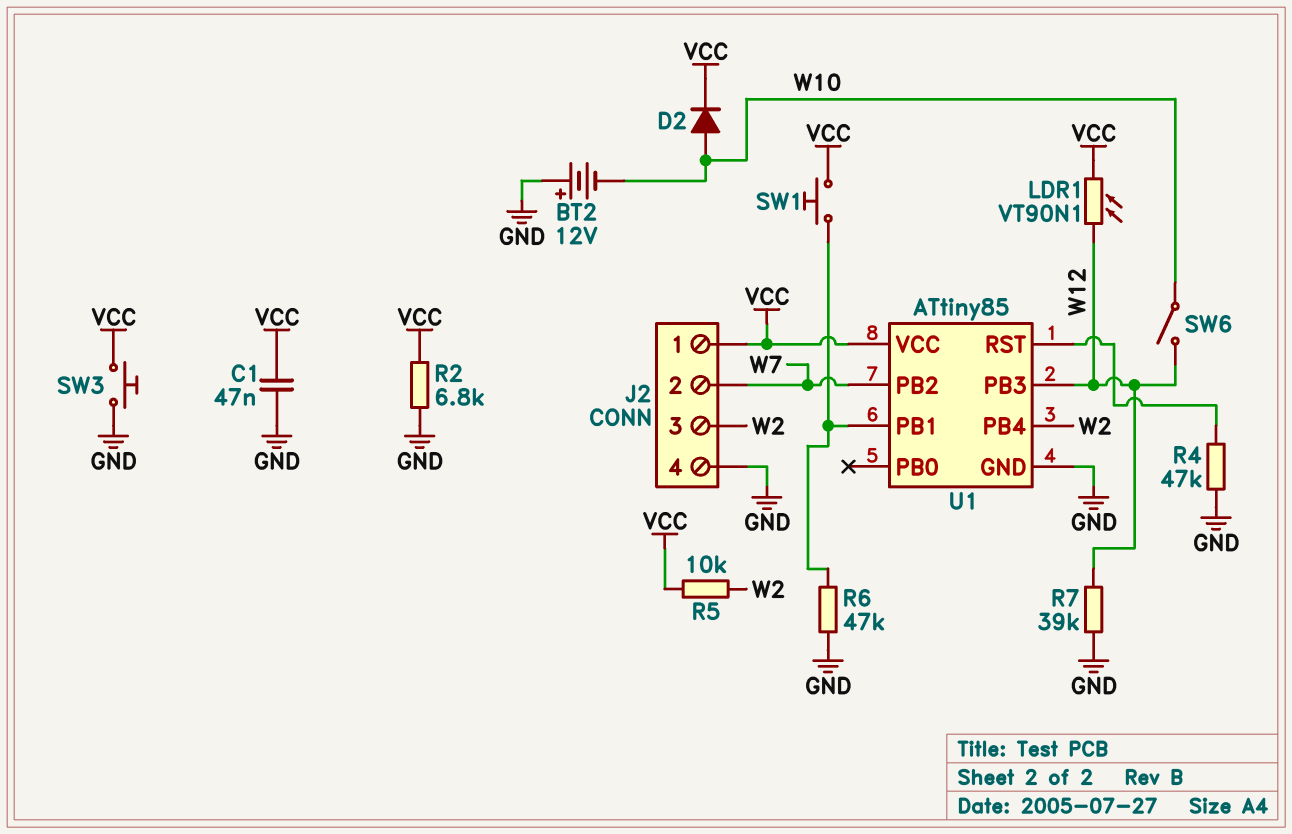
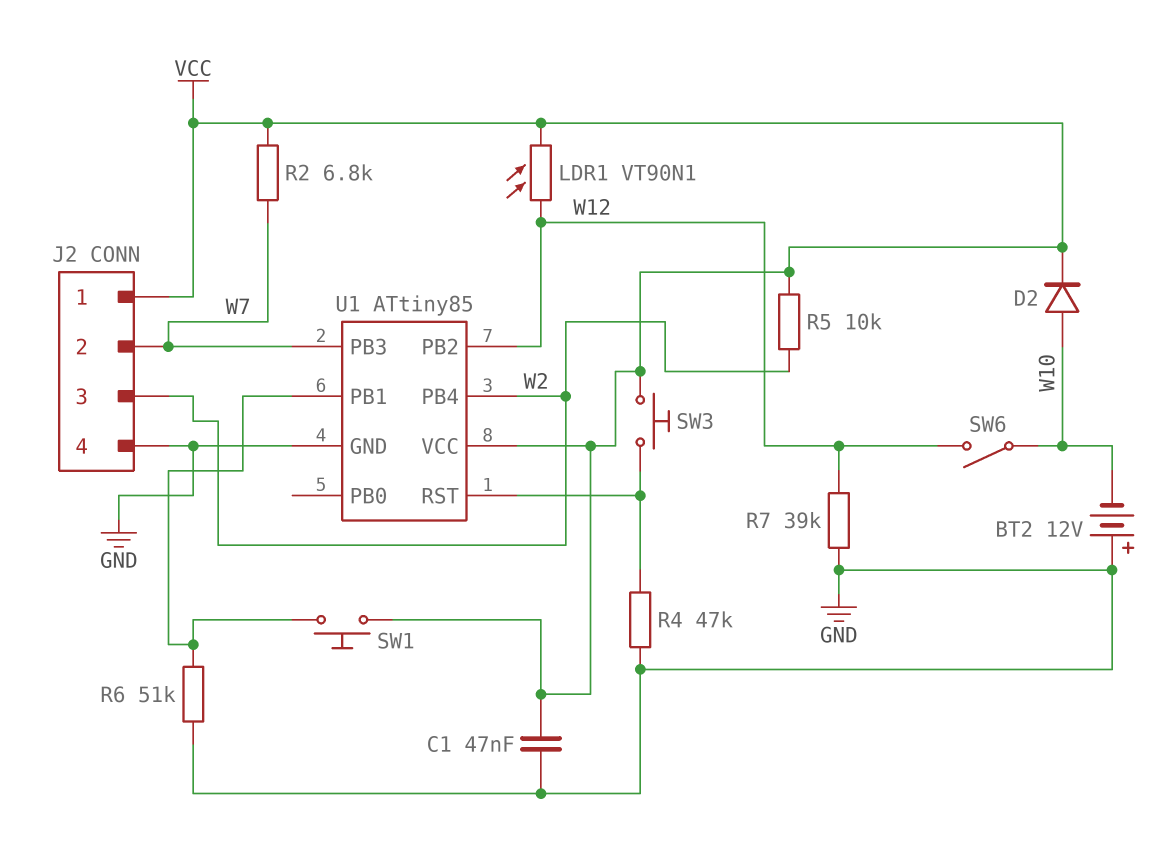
R2: 6.8k (GND, VCC) -> 6.8k (VCC, W7)
R6: 47k (GND, U1/PB1) -> 51k (GND, U1/PB1)
SW3: button (GND, VCC) -> button (U1/RST, VCC)
U1 pin PB2: W7 -> W12
U1 pin PB3: W12 -> W7

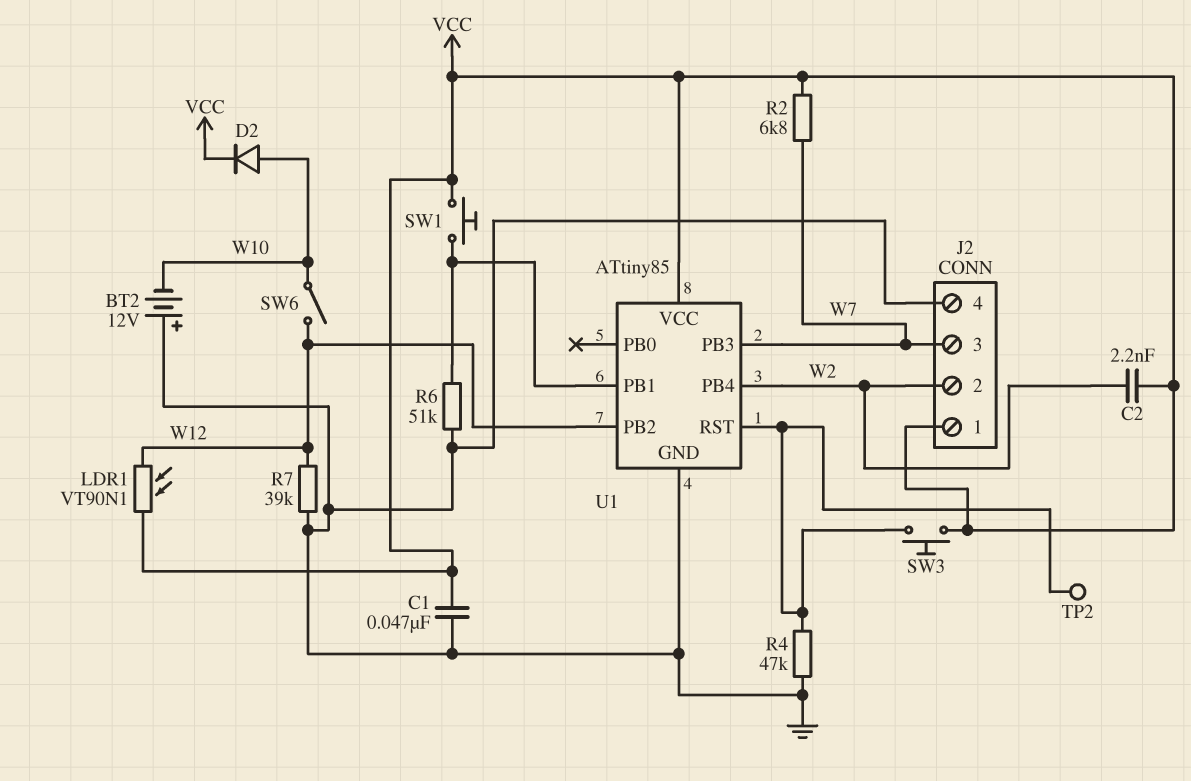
C2: none -> 2.2nF (VCC, W2)
J2 pin 2: W7 -> W2
J2 pin 3: W2 -> W7
R5: 10k (VCC, W2) -> none
TP2: none -> test point (U1/RST)

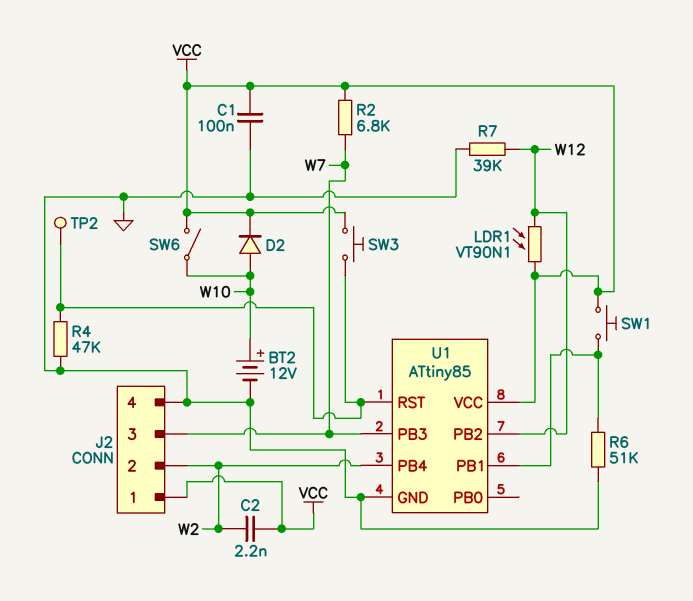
BT2: 12V (plus GND, minus W10) -> 12V (plus W10, minus GND)
C1: 47nF (GND, VCC) -> 100nF (GND, VCC)
SW6: switch (W10, W12) -> switch (VCC, W10)

